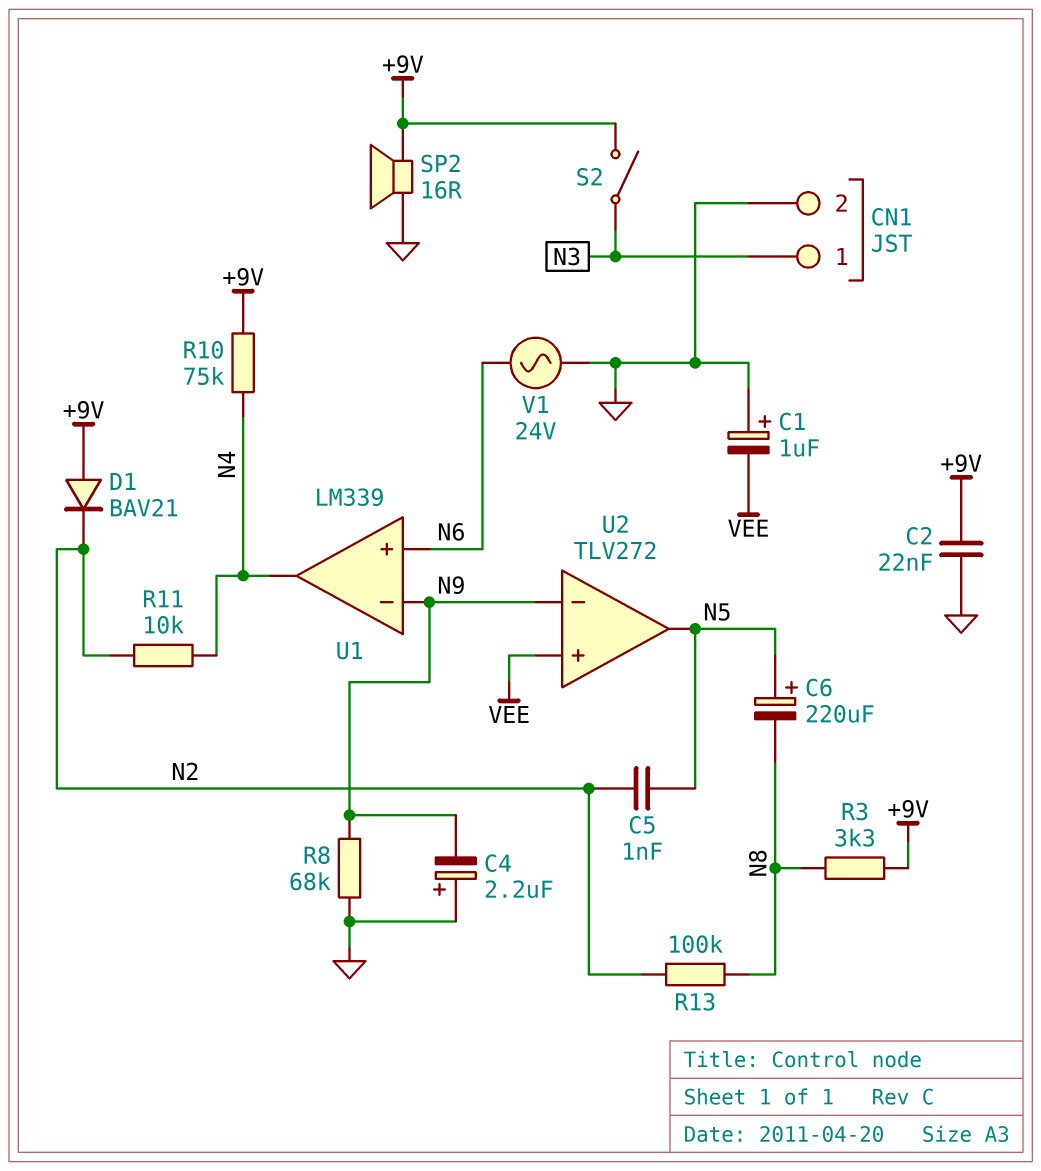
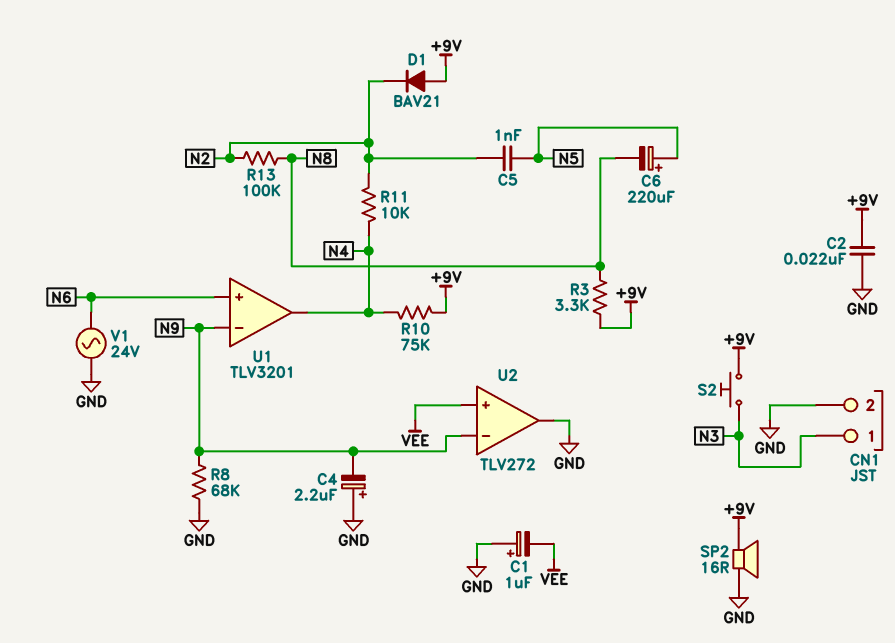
S2: switch (+9V, N3) -> button (+9V, N3)
U1: LM339 -> TLV3201
U2 pin out: N5 -> GND

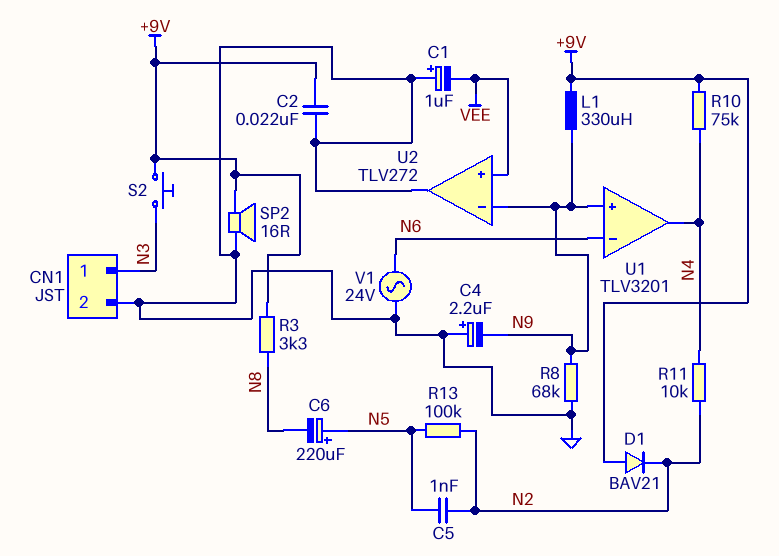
L1: none -> 330uH (+9V, N9)
R13: 100k (N2, N8) -> 100k (N2, N5)
U1 pin in+: N6 -> N9
U1 pin in-: N9 -> N6

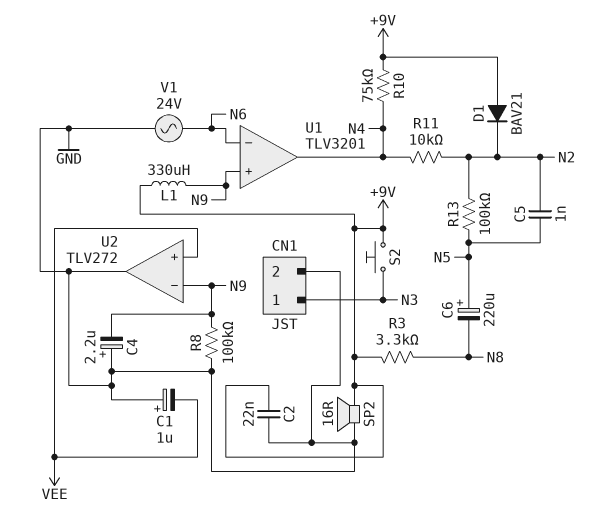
R8: 68k (GND, N9) -> 100k (GND, N9)

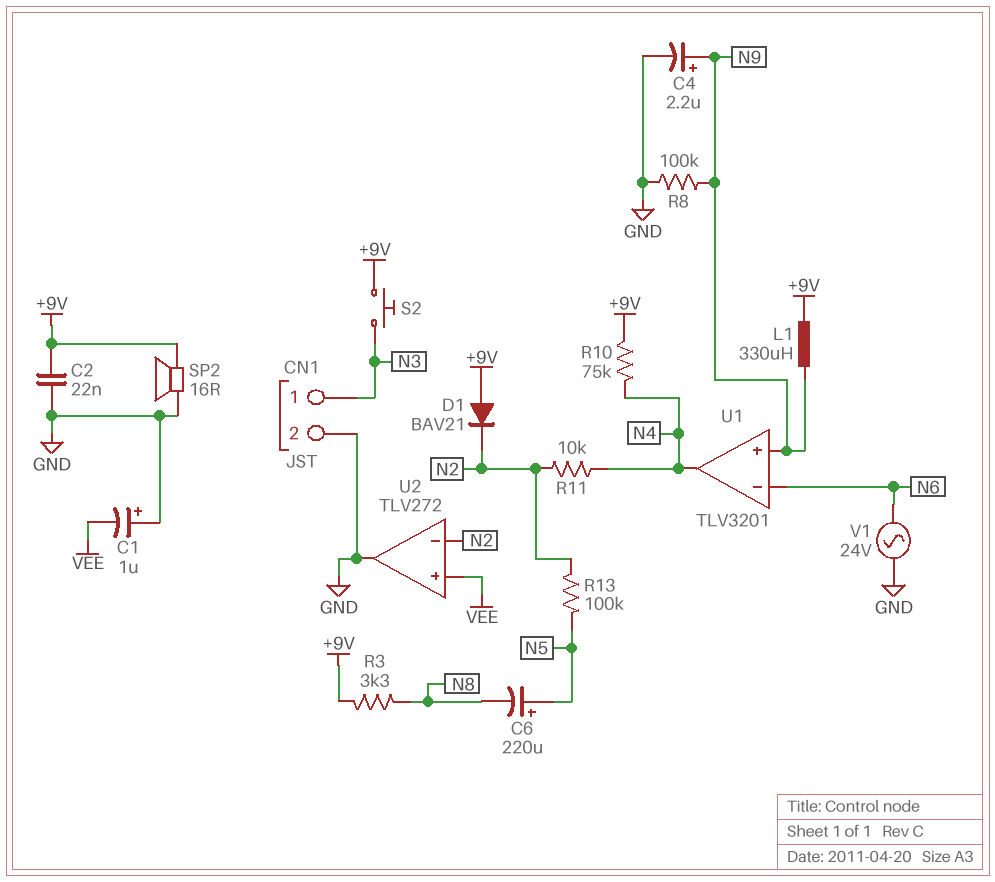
C4: 2.2uF (plus GND, minus N9) -> 2.2uF (plus N9, minus GND)
C5: 1nF (N2, N5) -> none
U2 pin in-: N9 -> N2

